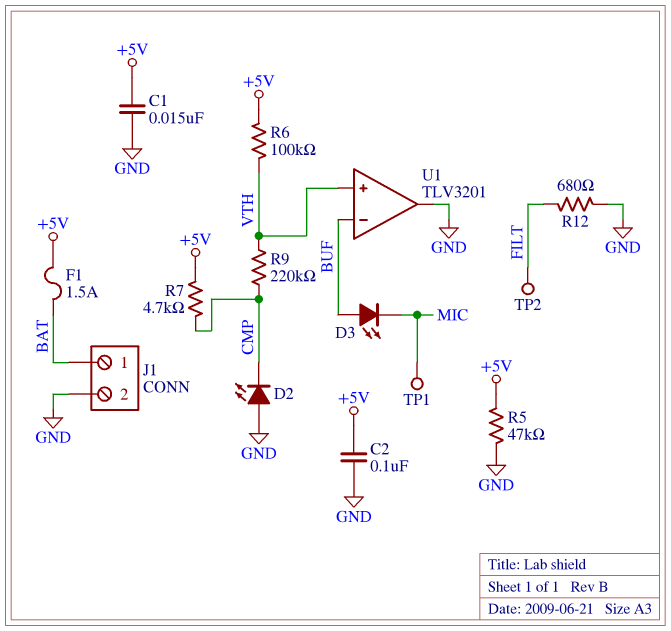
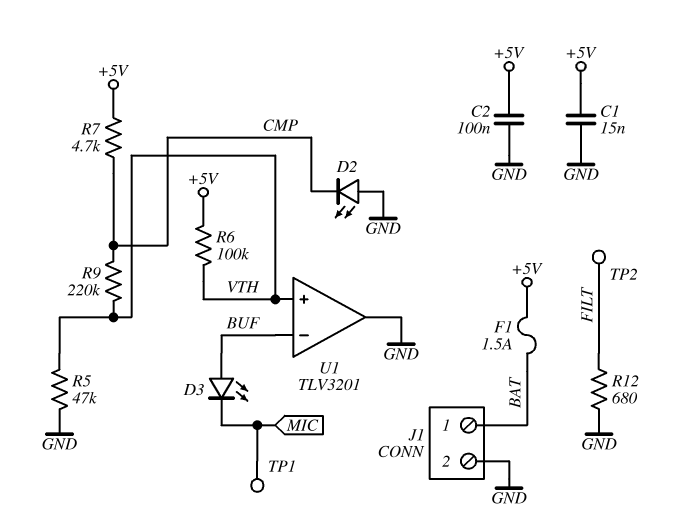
R5: 47k (+5V, GND) -> 47k (GND, VTH)

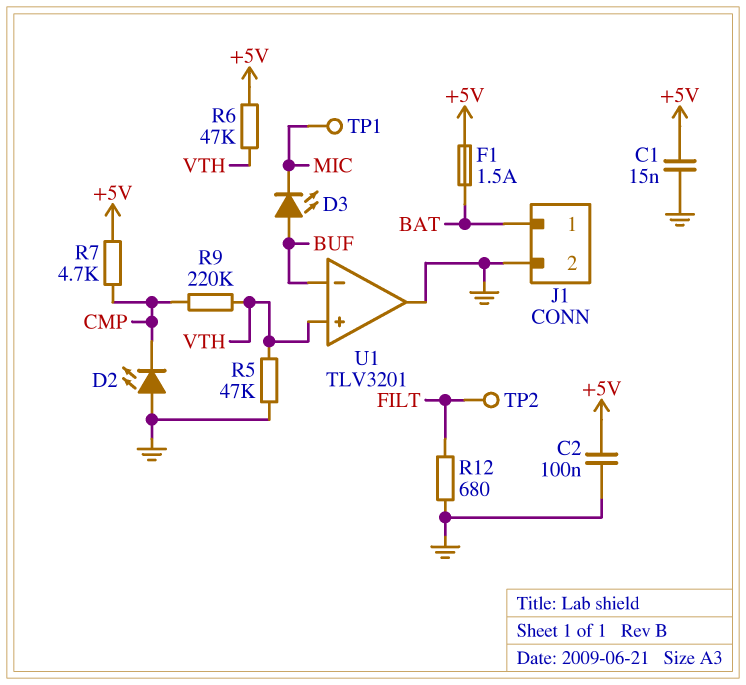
R6: 100k (+5V, VTH) -> 47k (+5V, VTH)

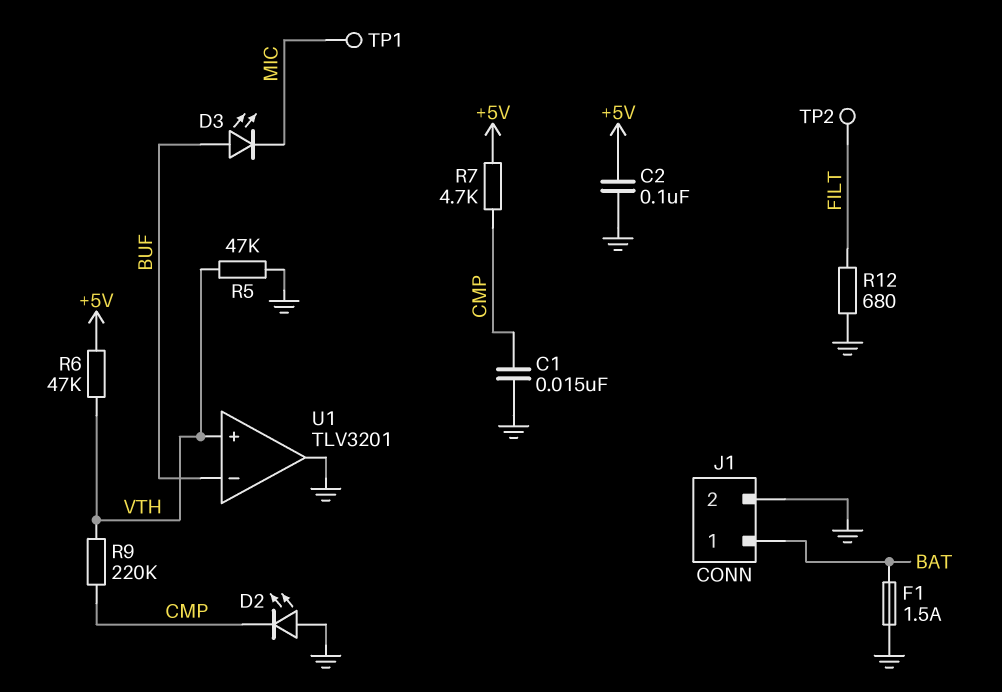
C1: 15nF (+5V, GND) -> 15nF (CMP, GND)
F1: 1.5A (+5V, BAT) -> 1.5A (BAT, GND)

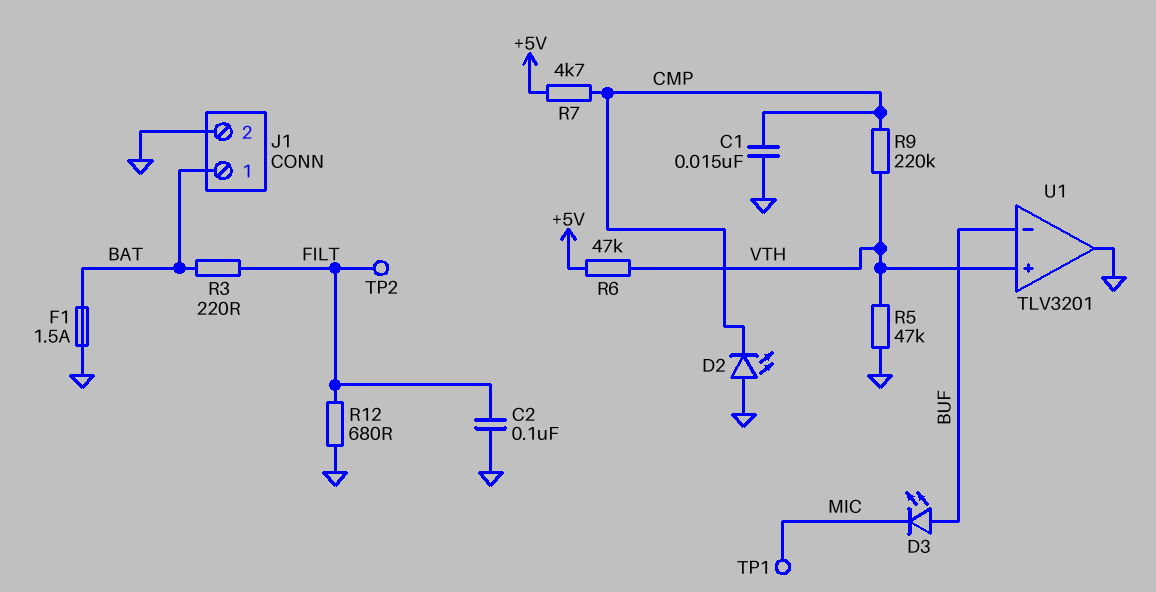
C2: 100nF (+5V, GND) -> 100nF (FILT, GND)
R3: none -> 220 (BAT, FILT)

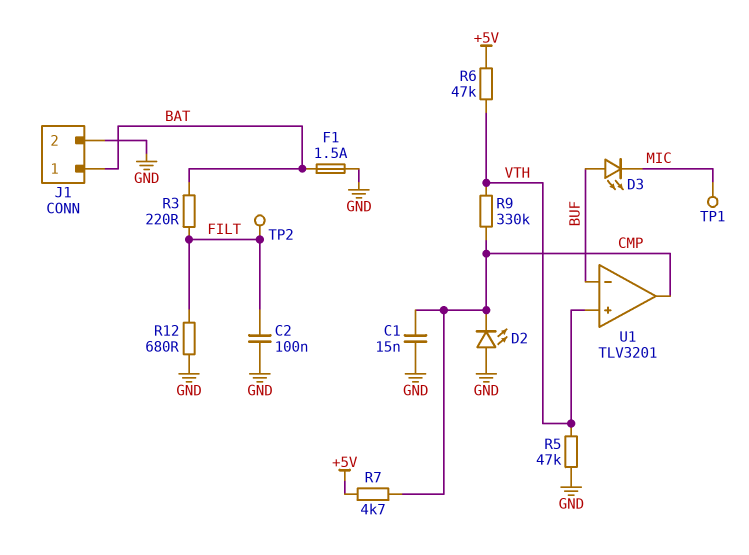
R9: 220k (CMP, VTH) -> 330k (CMP, VTH)
U1 pin out: GND -> CMP

